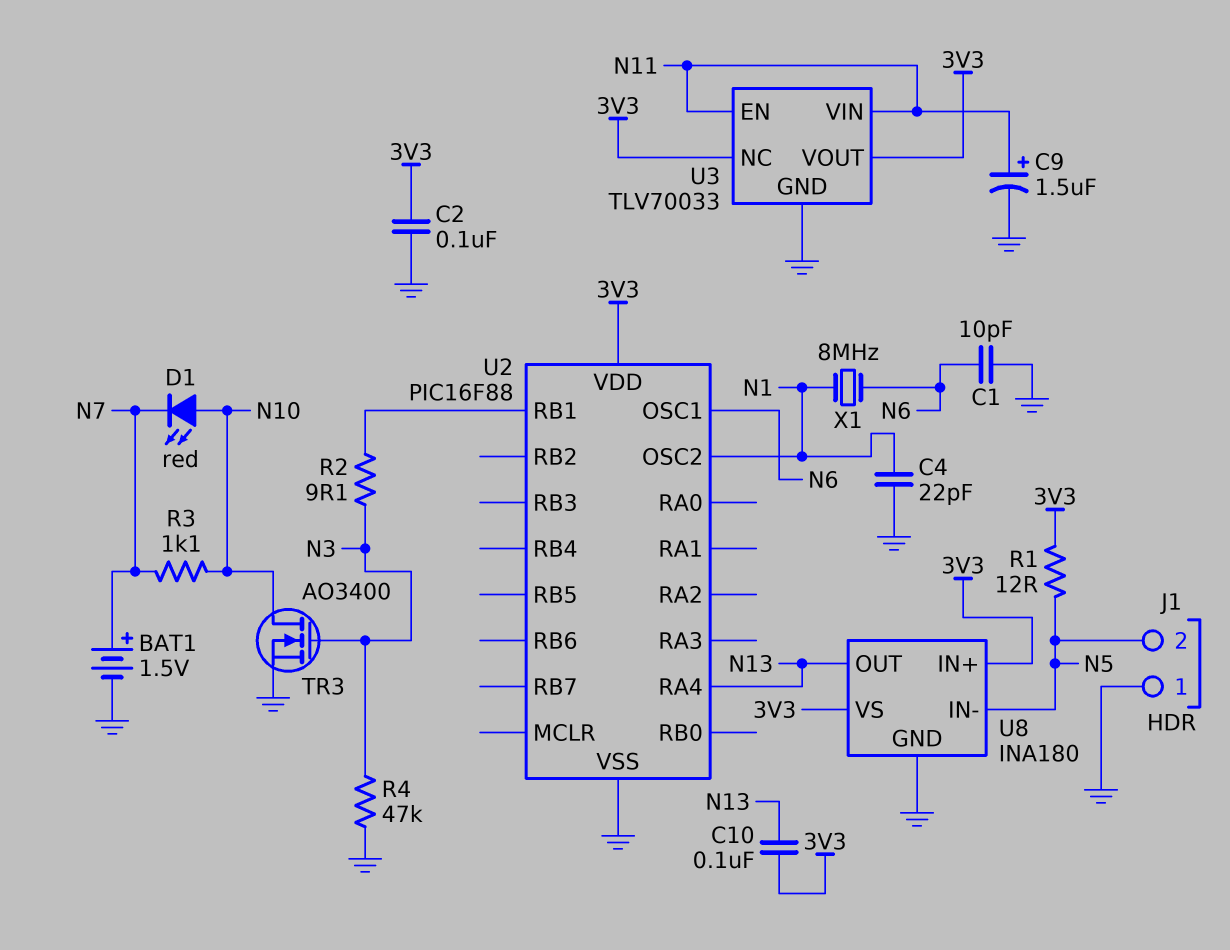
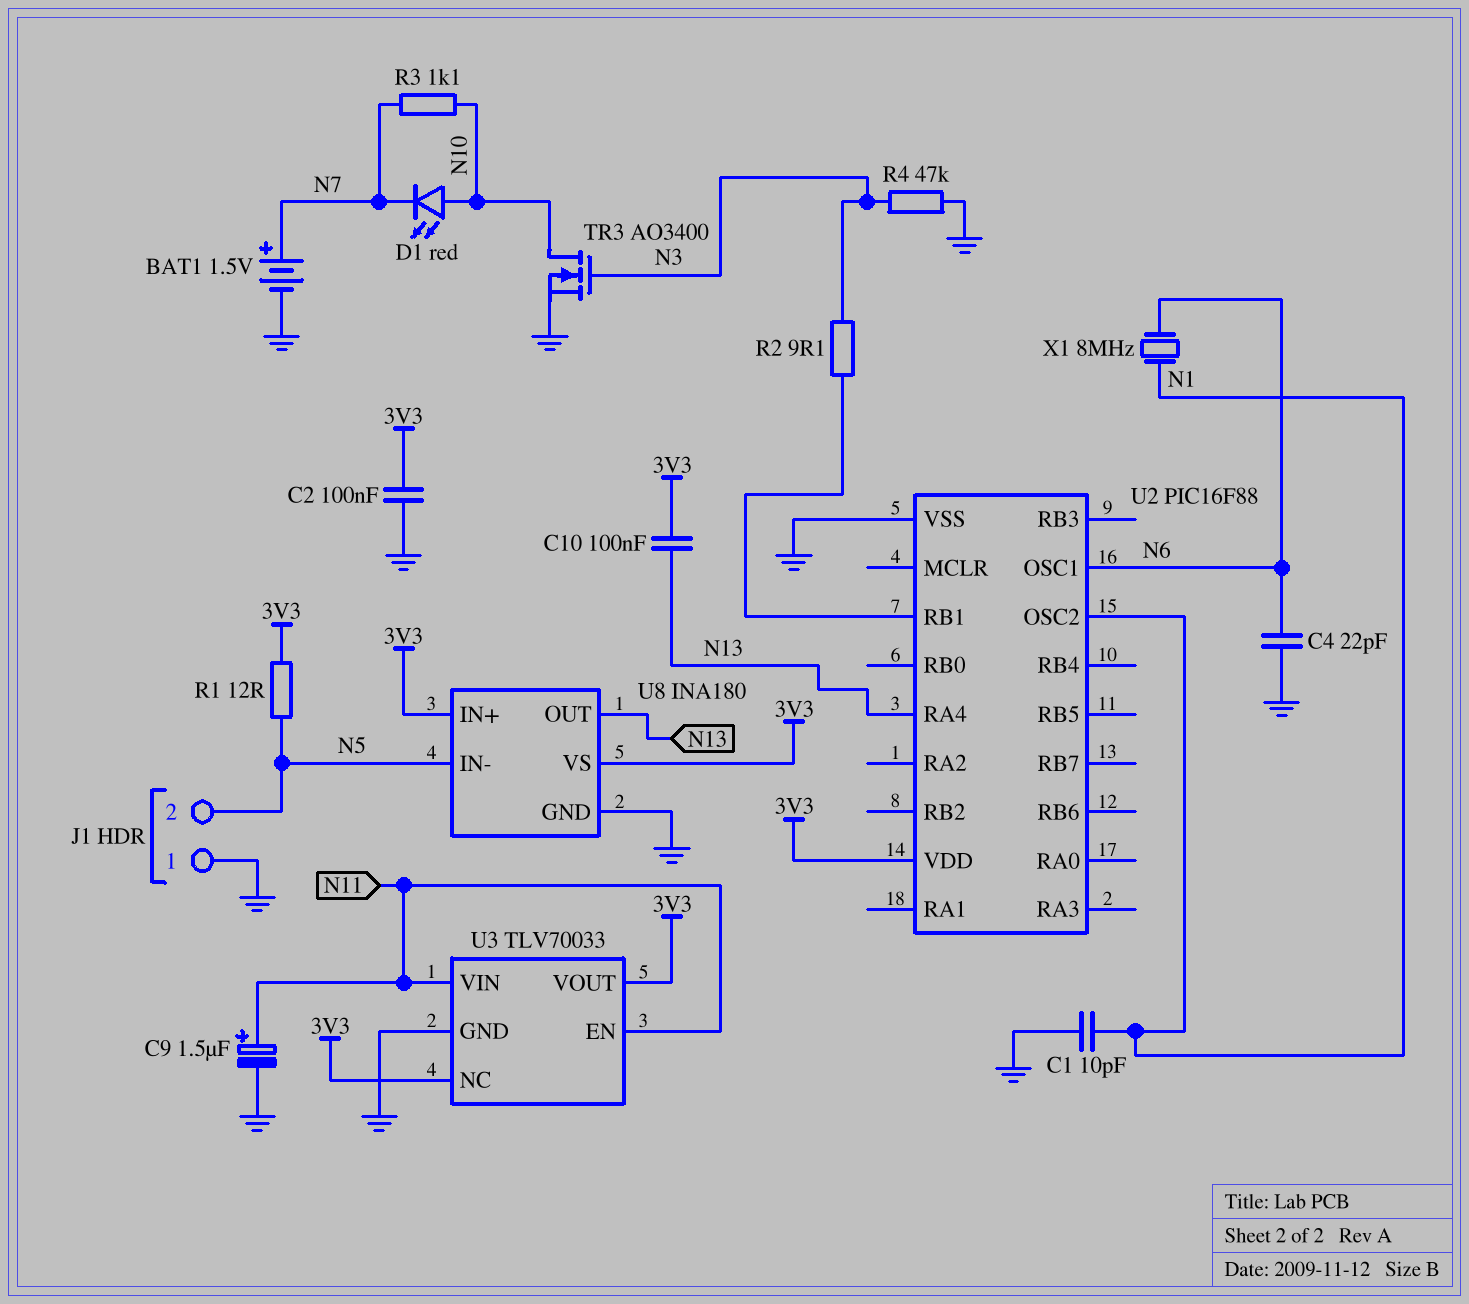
C1: 10pF (GND, N6) -> 10pF (GND, N1)
C4: 22pF (GND, N1) -> 22pF (GND, N6)

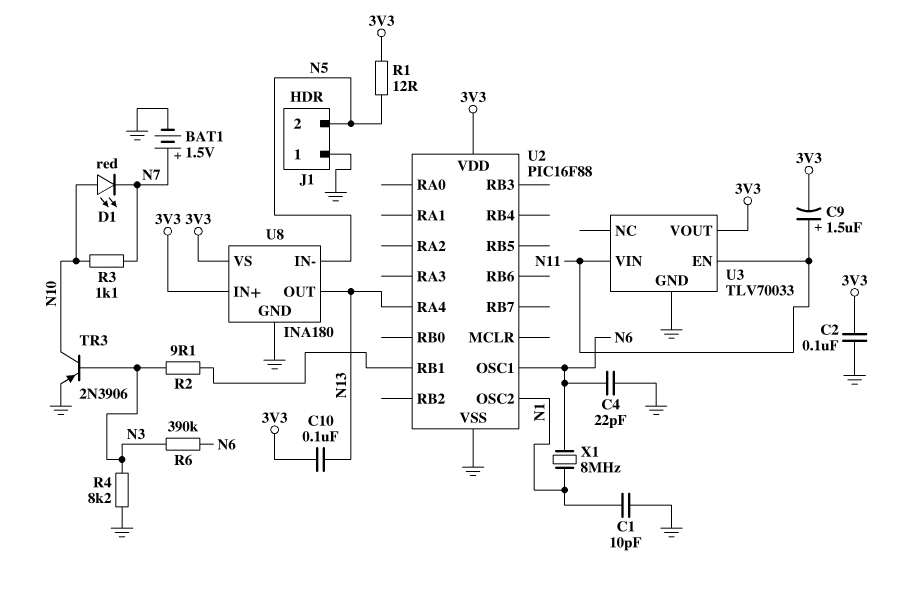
C9: 1.5uF (plus N11, minus GND) -> 1.5uF (plus N11, minus 3V3)
R4: 47k (GND, N3) -> 8.2k (GND, N3)
R6: none -> 390k (N3, N6)
TR3: NMOS AO3400 (G N3, D N10, S GND) -> PNP 2N3906 (B N3, C N10, E GND)
U3 pin NC: 3V3 -> none

